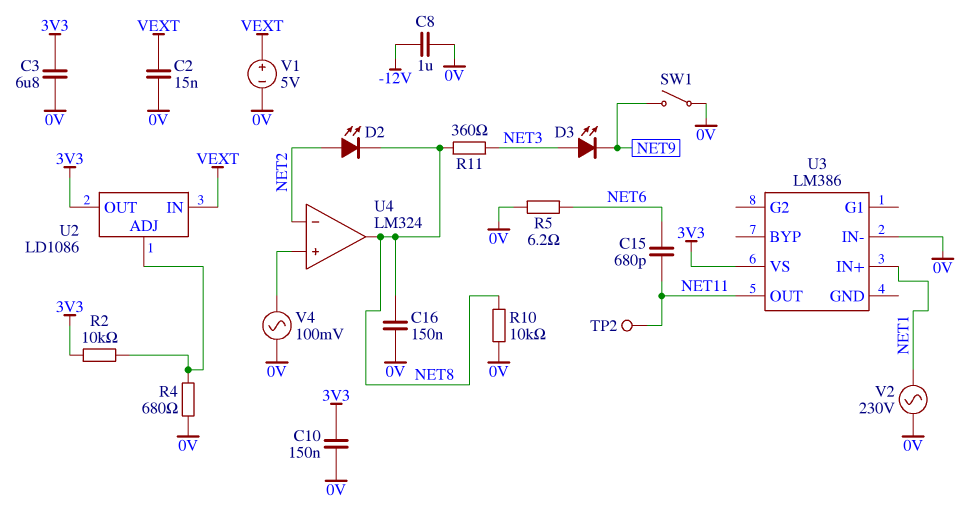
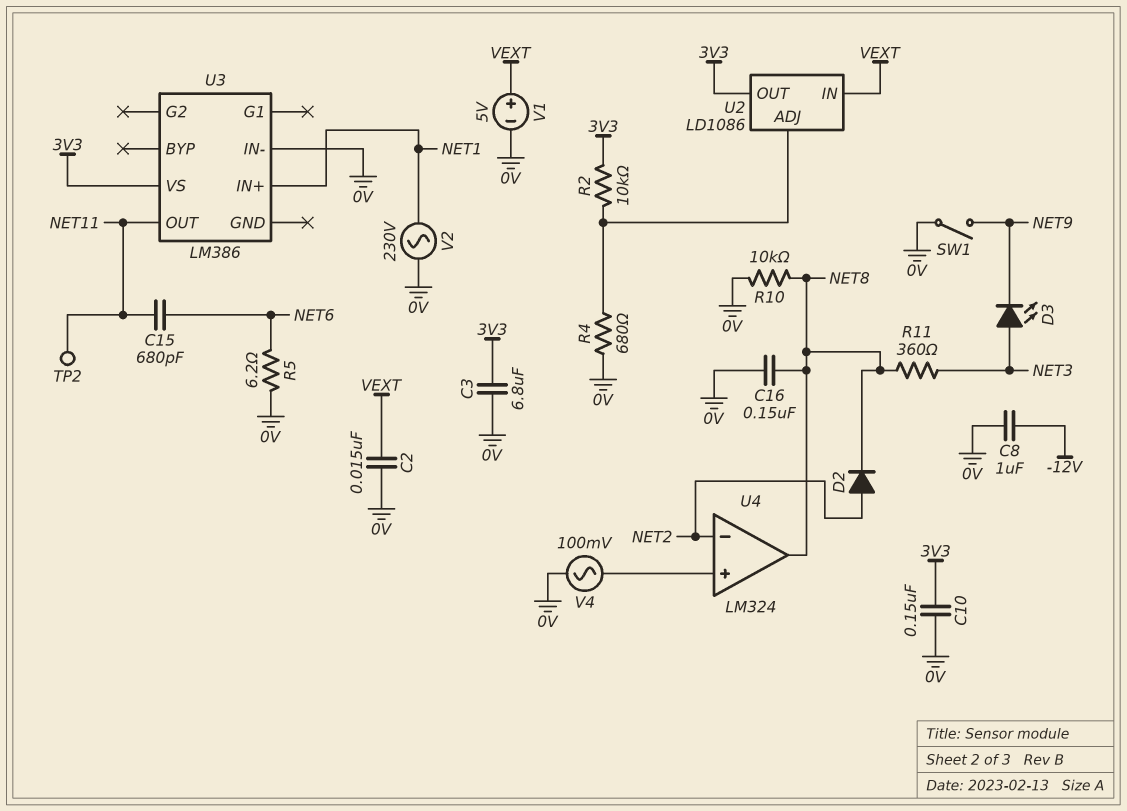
D2: LED (A NET2, K NET8) -> diode (A NET2, K NET8)

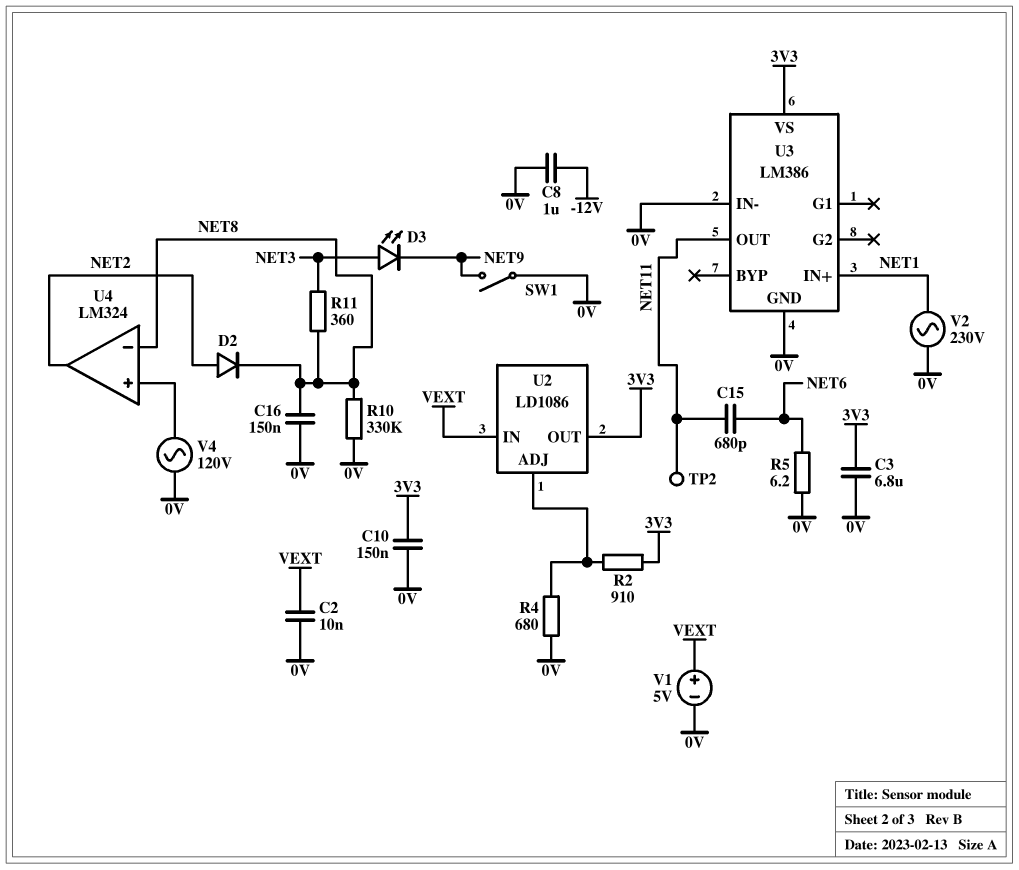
C2: 15nF (0V, VEXT) -> 10nF (0V, VEXT)
R2: 10k (3V3, U2/ADJ) -> 910 (3V3, U2/ADJ)
R10: 10k (0V, NET8) -> 330k (0V, NET8)
U3 pin GND: none -> 0V
U4 pin in-: NET2 -> NET8
U4 pin out: NET8 -> NET2
V4: AC 100mV (0V, U4/in+) -> AC 120V (0V, U4/in+)

